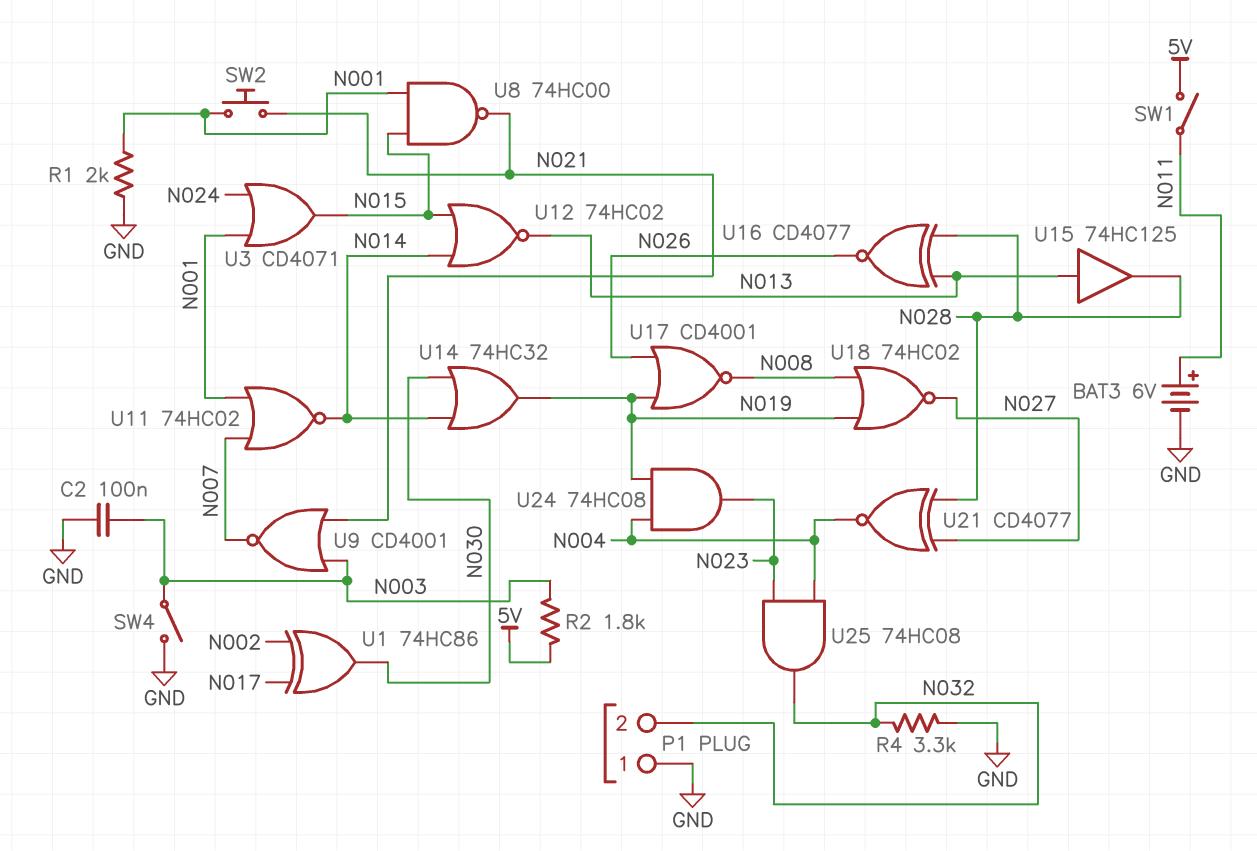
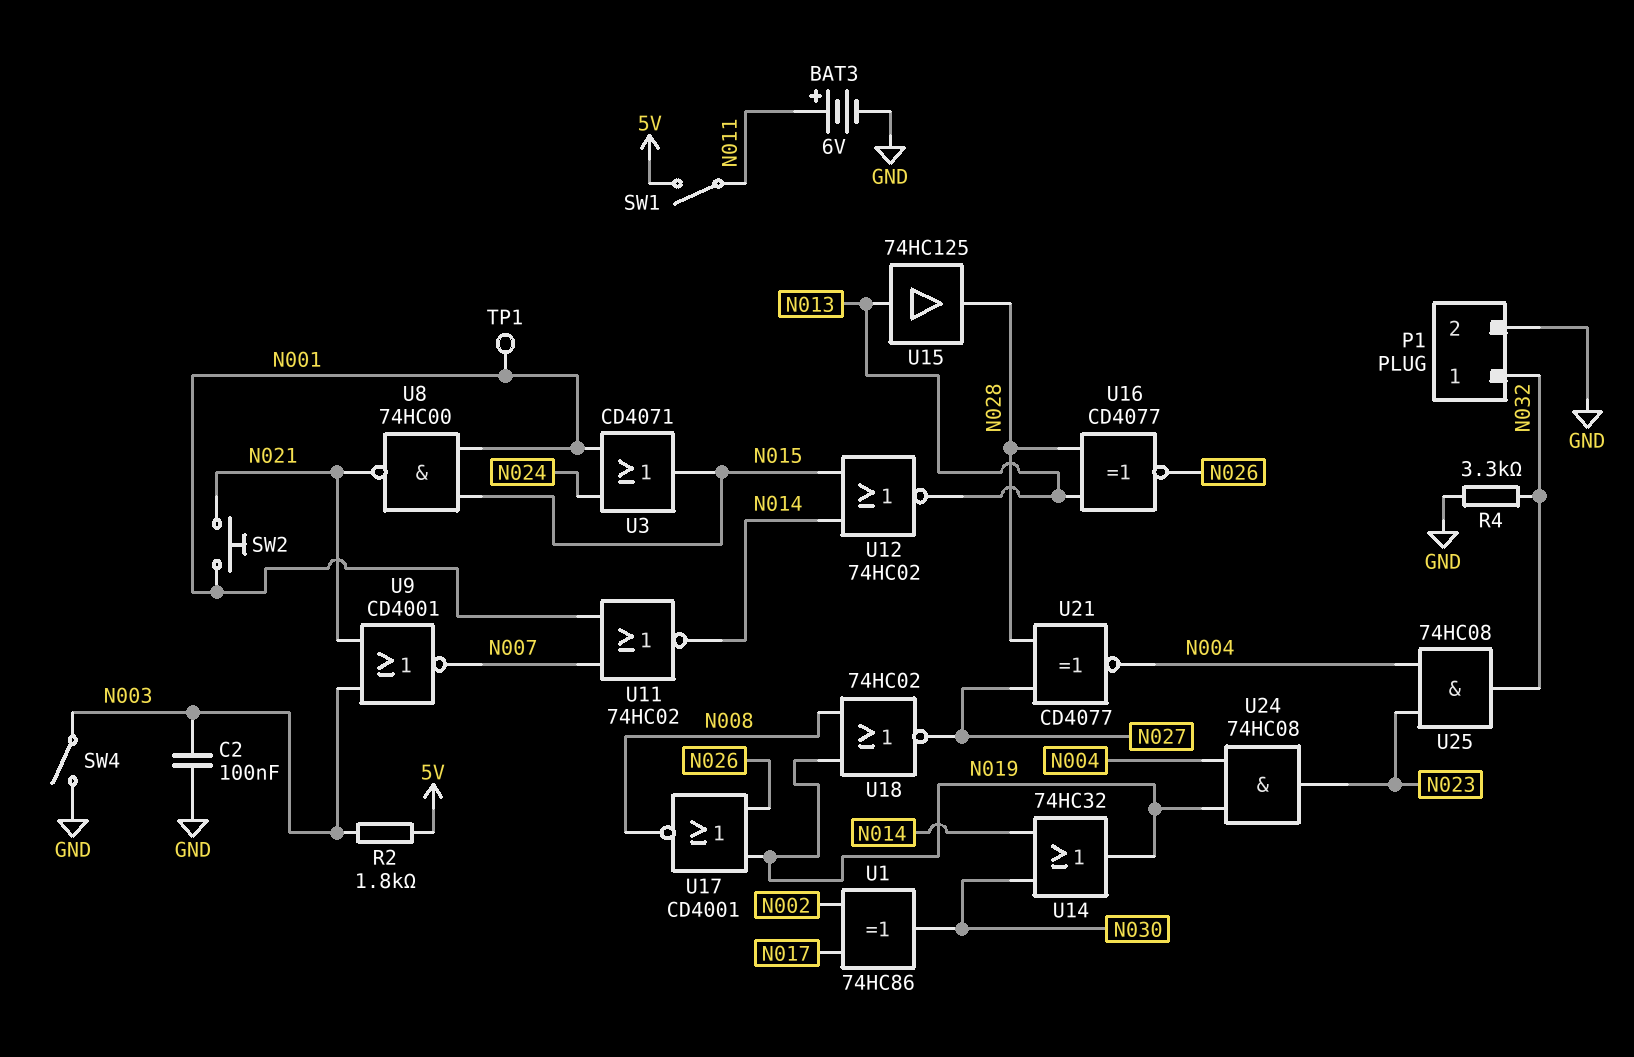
P1 pin 1: GND -> N032
P1 pin 2: N032 -> GND
R1: 2k (GND, N001) -> none
TP1: none -> test point (N001)

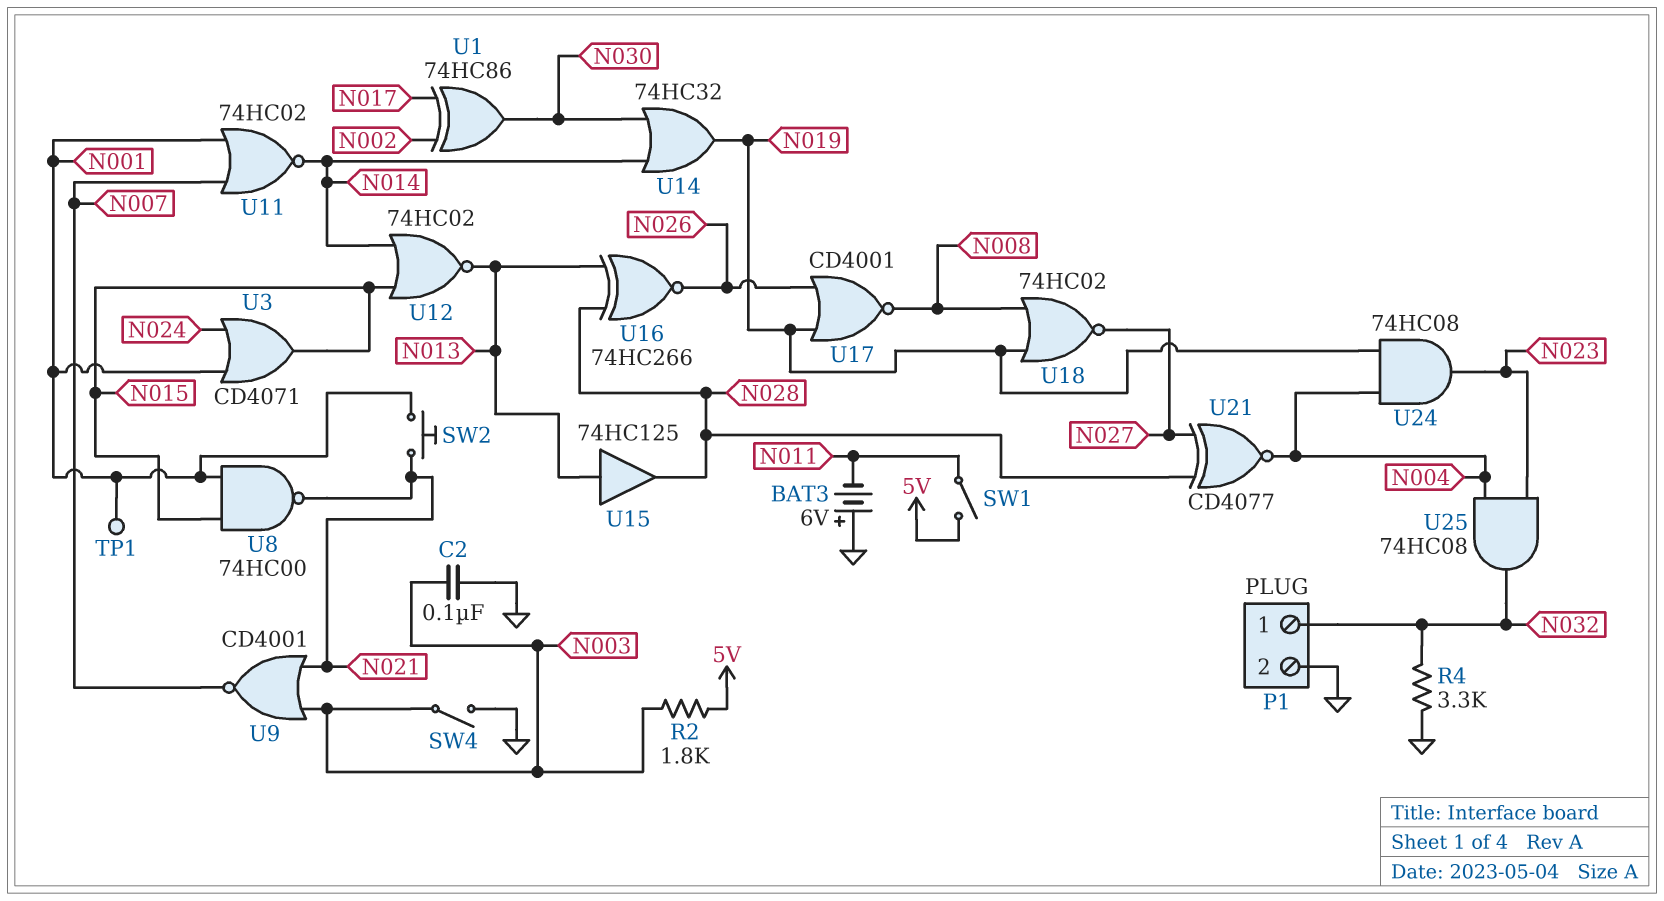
BAT3: 6V (plus N011, minus GND) -> 6V (plus GND, minus N011)
U16: XNOR CD4077 (in N013, in N028, out N026) -> XNOR 74HC266 (in N013, in N028, out N026)

